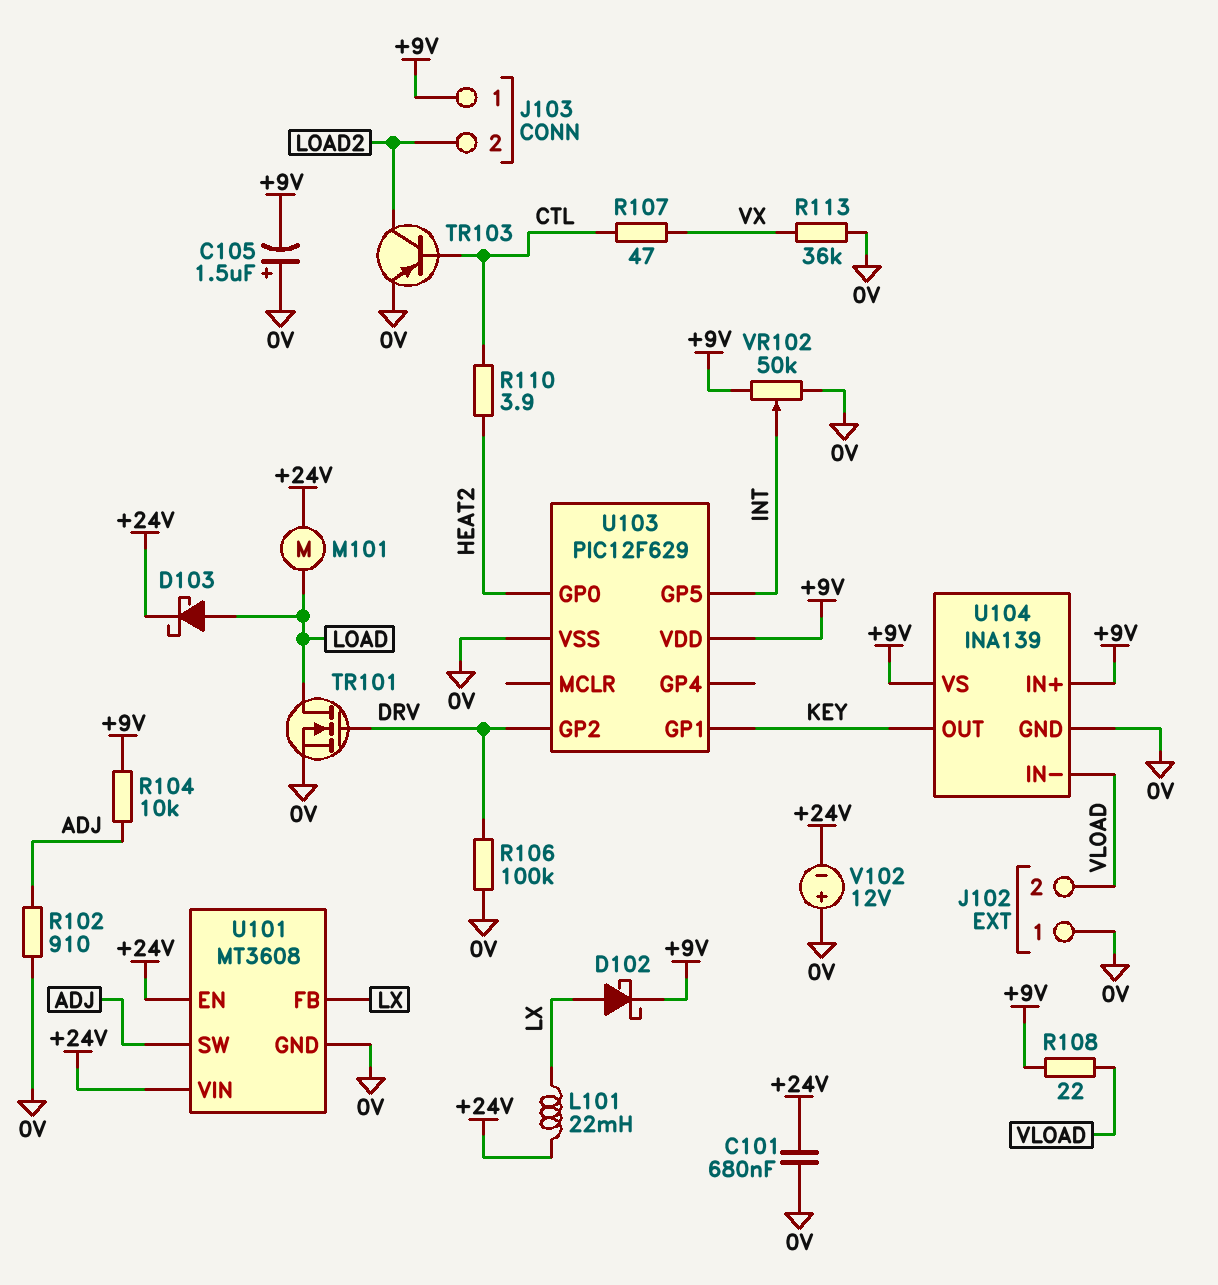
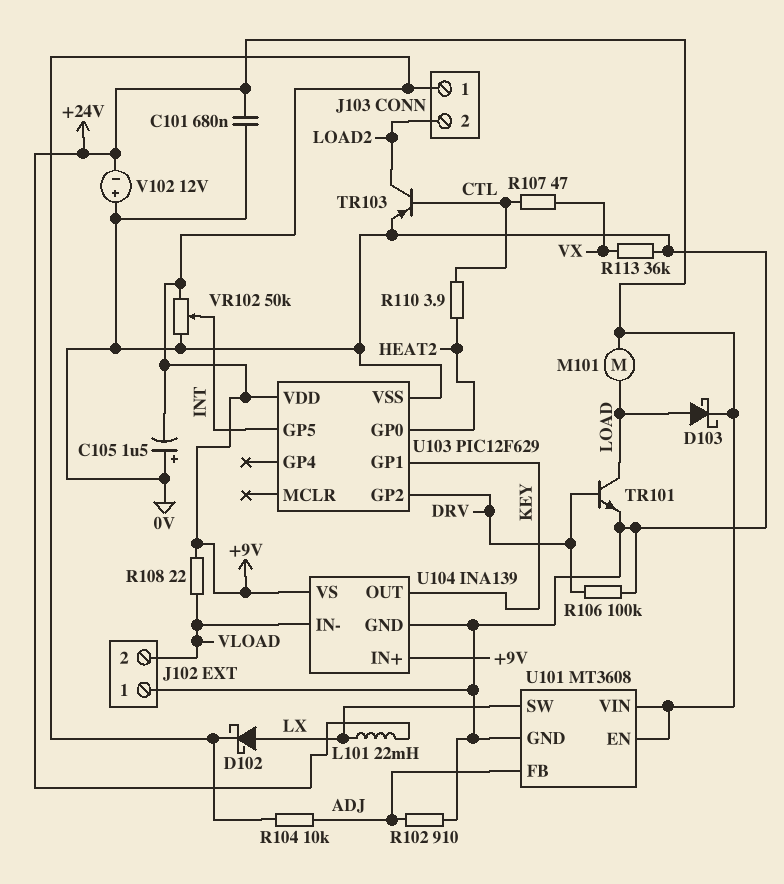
TR101: NMOS (G DRV, D LOAD, S 0V) -> NPN (B DRV, C LOAD, E 0V)
U101 pin FB: LX -> ADJ
U101 pin SW: ADJ -> LX

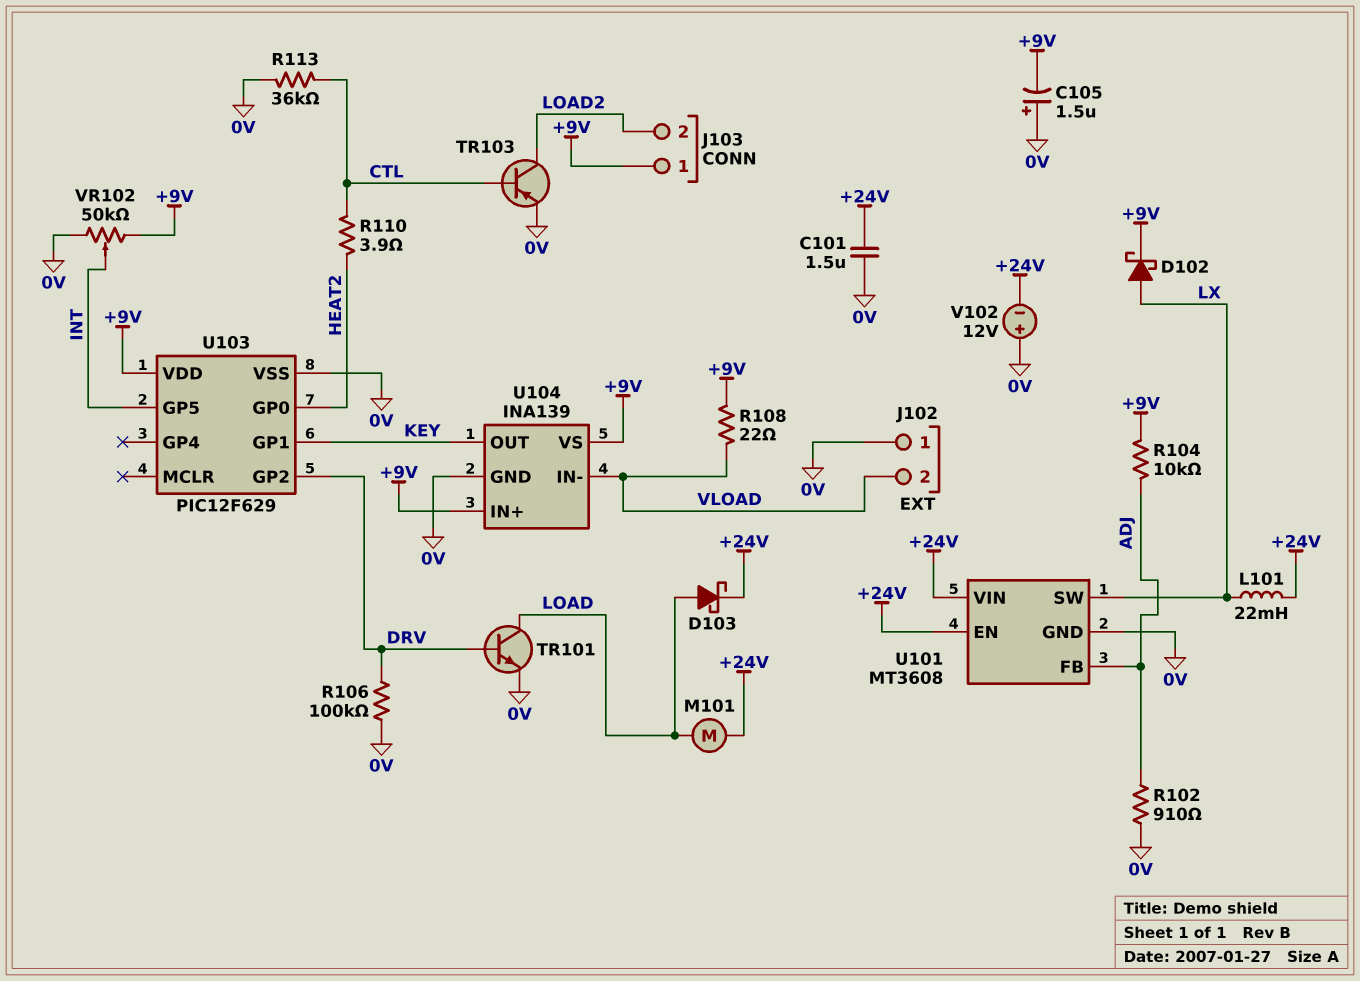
C101: 680nF (+24V, 0V) -> 1.5uF (+24V, 0V)
R107: 47 (CTL, VX) -> none
R113: 36k (0V, VX) -> 36k (0V, CTL)

